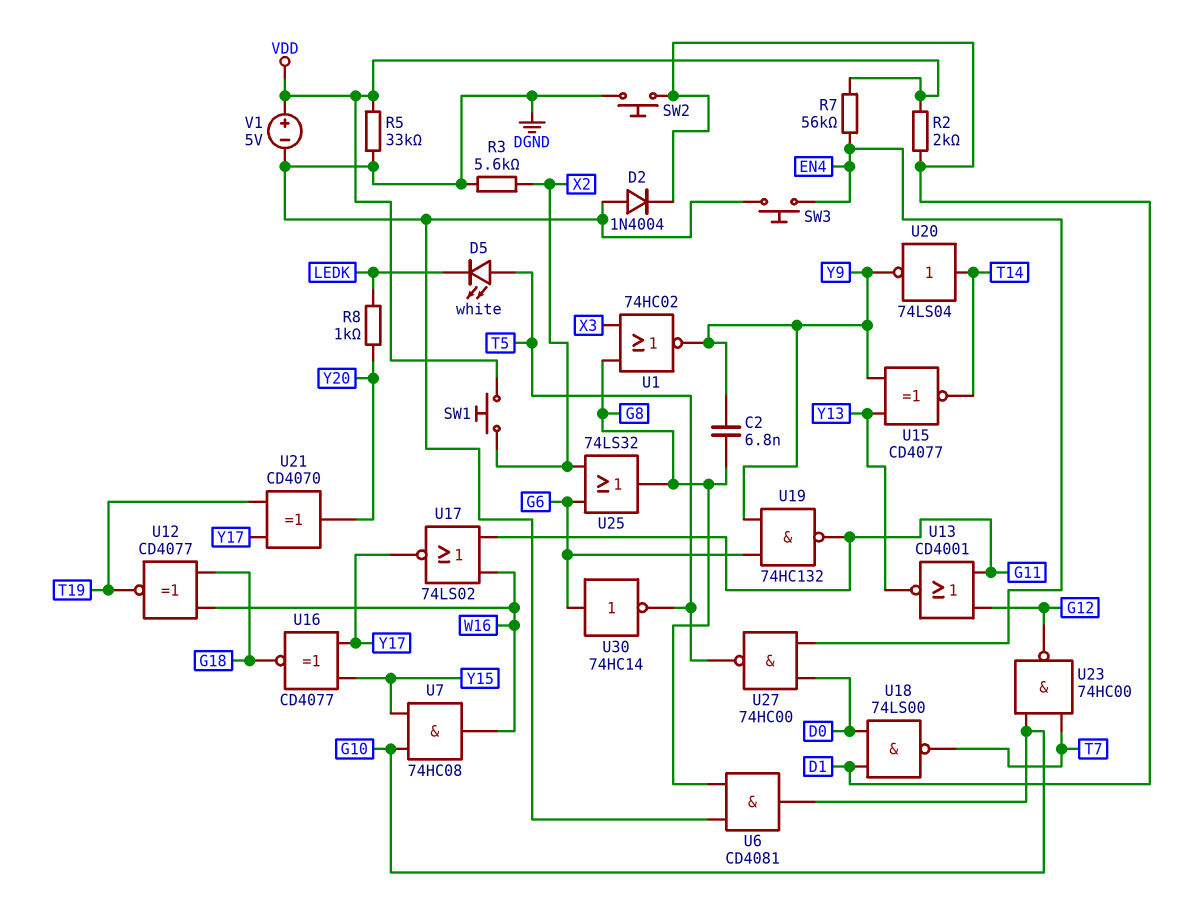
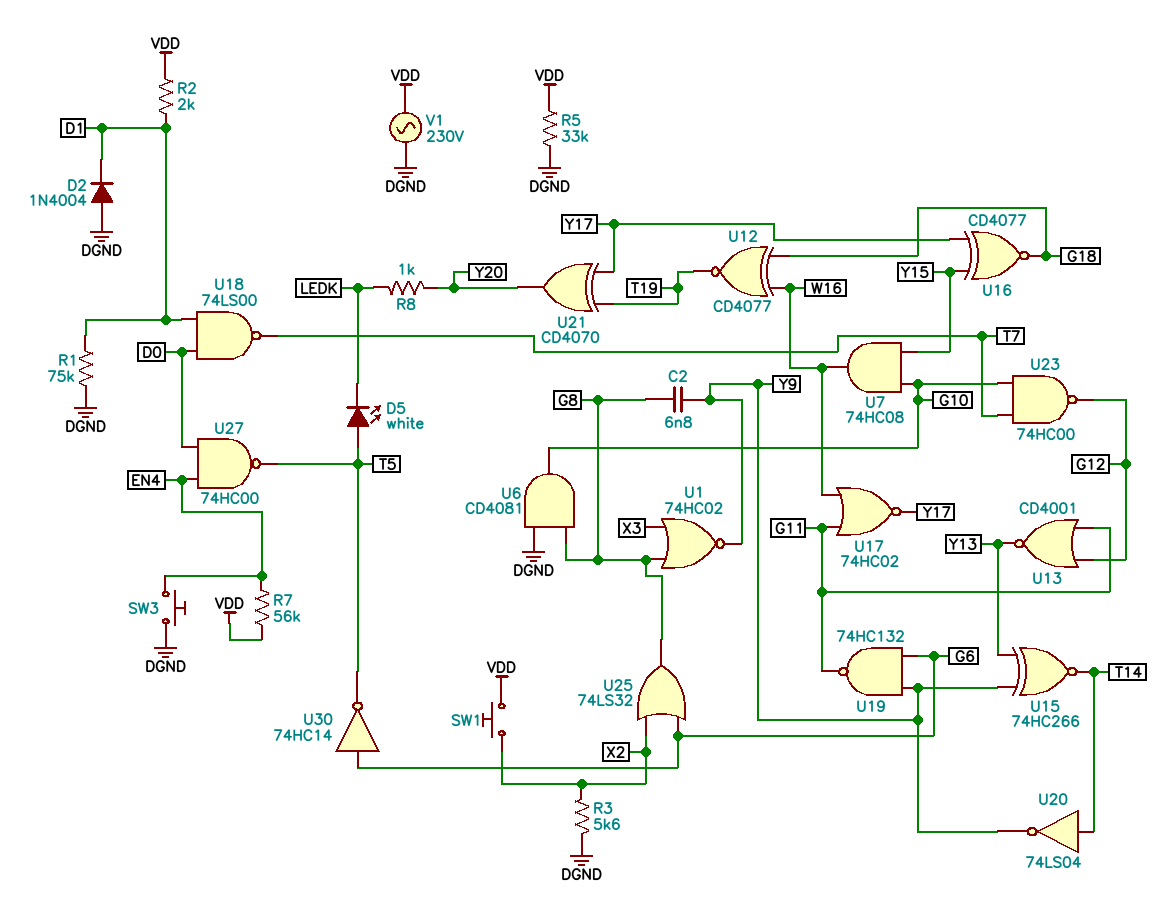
R1: none -> 75k (D1, DGND)
SW2: button (D1, DGND) -> none
U15: XNOR CD4077 (in Y9, in Y13, out T14) -> XNOR 74HC266 (in Y9, in Y13, out T14)
U17: NOR 74LS02 (in G11, in W16, out Y17) -> NOR 74HC02 (in G11, in W16, out Y17)
V1: 5V (plus VDD, minus DGND) -> AC 230V (DGND, VDD)

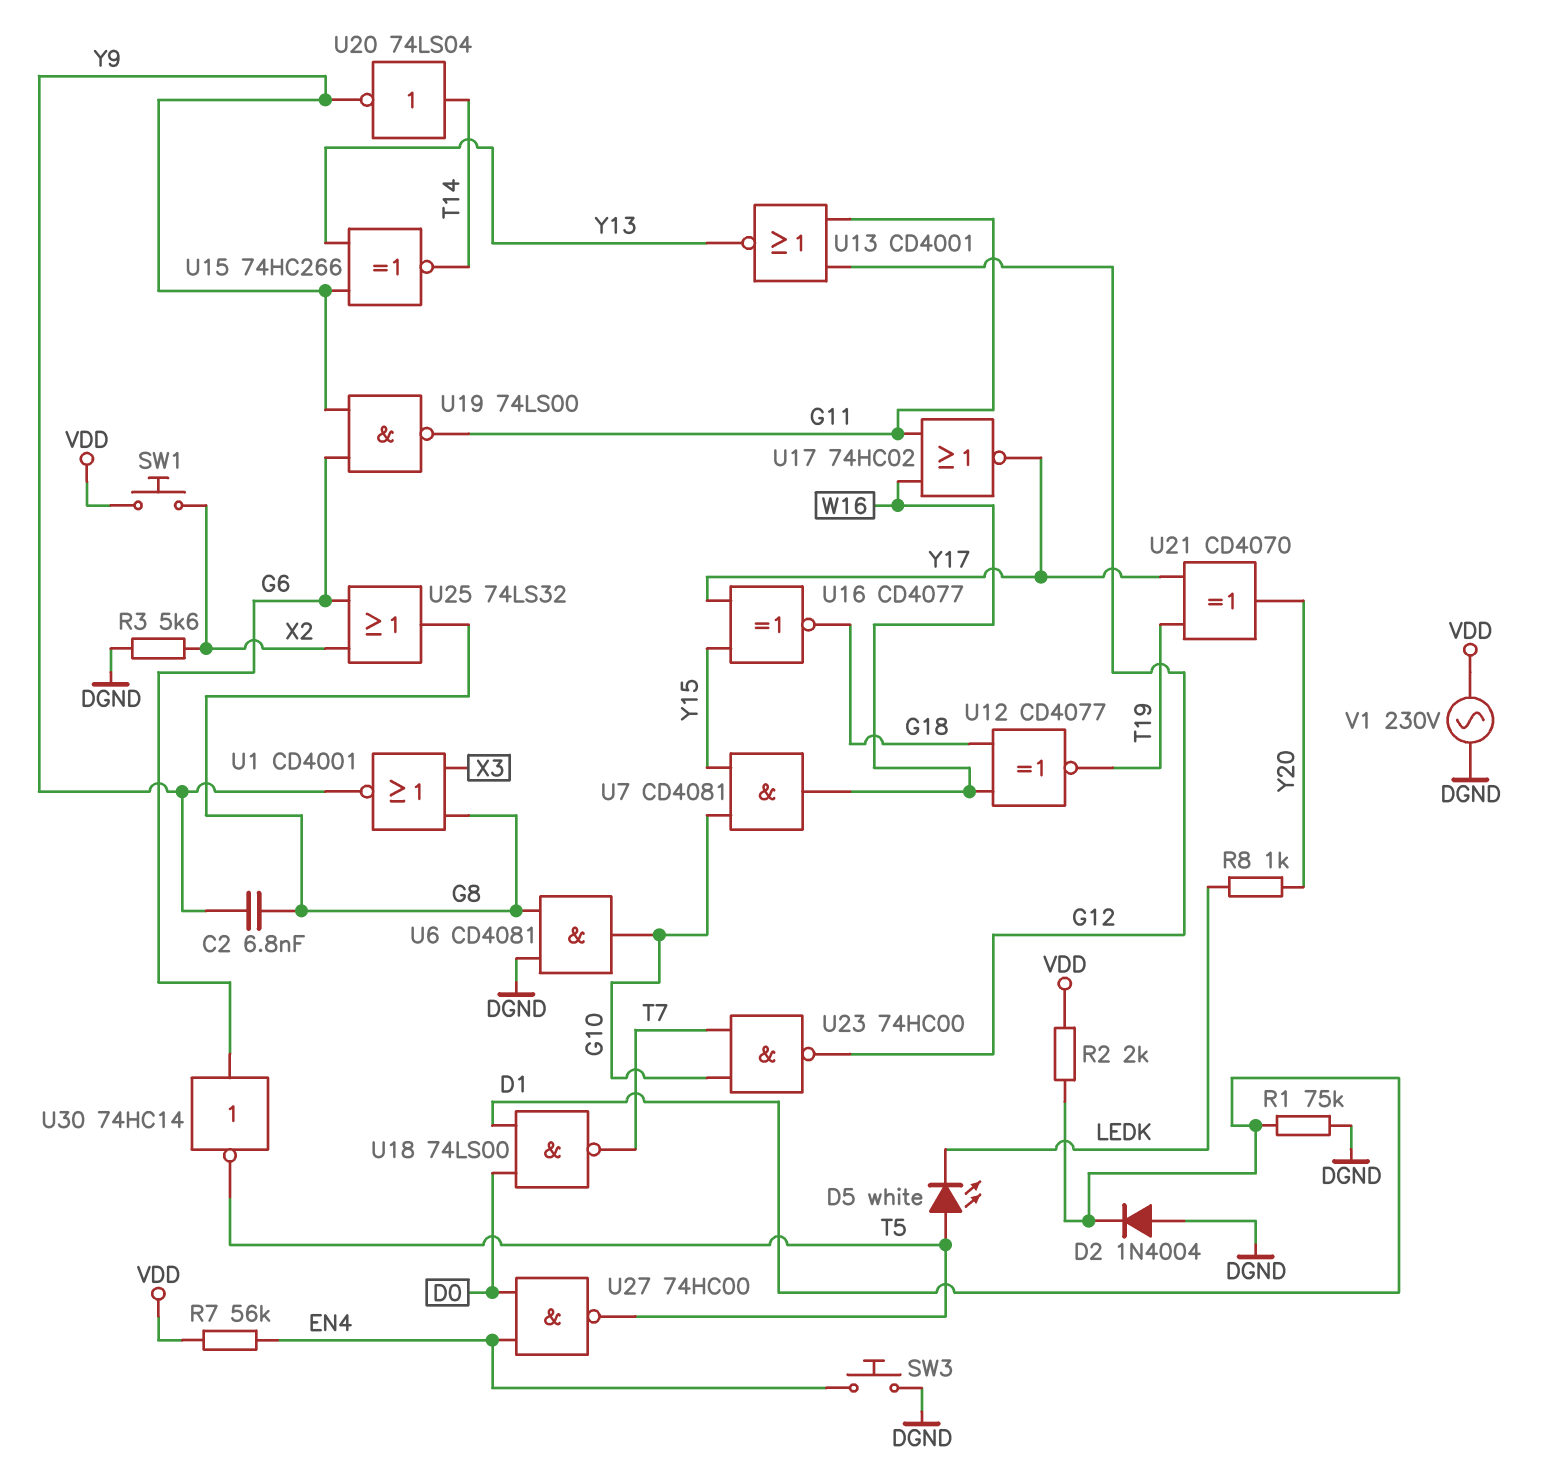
R5: 33k (DGND, VDD) -> none
U1: NOR 74HC02 (in G8, in X3, out Y9) -> NOR CD4001 (in G8, in X3, out Y9)
U7: AND 74HC08 (in G10, in Y15, out W16) -> AND CD4081 (in G10, in Y15, out W16)
U19: NAND 74HC132 (in G6, in Y9, out G11) -> NAND 74LS00 (in G6, in Y9, out G11)

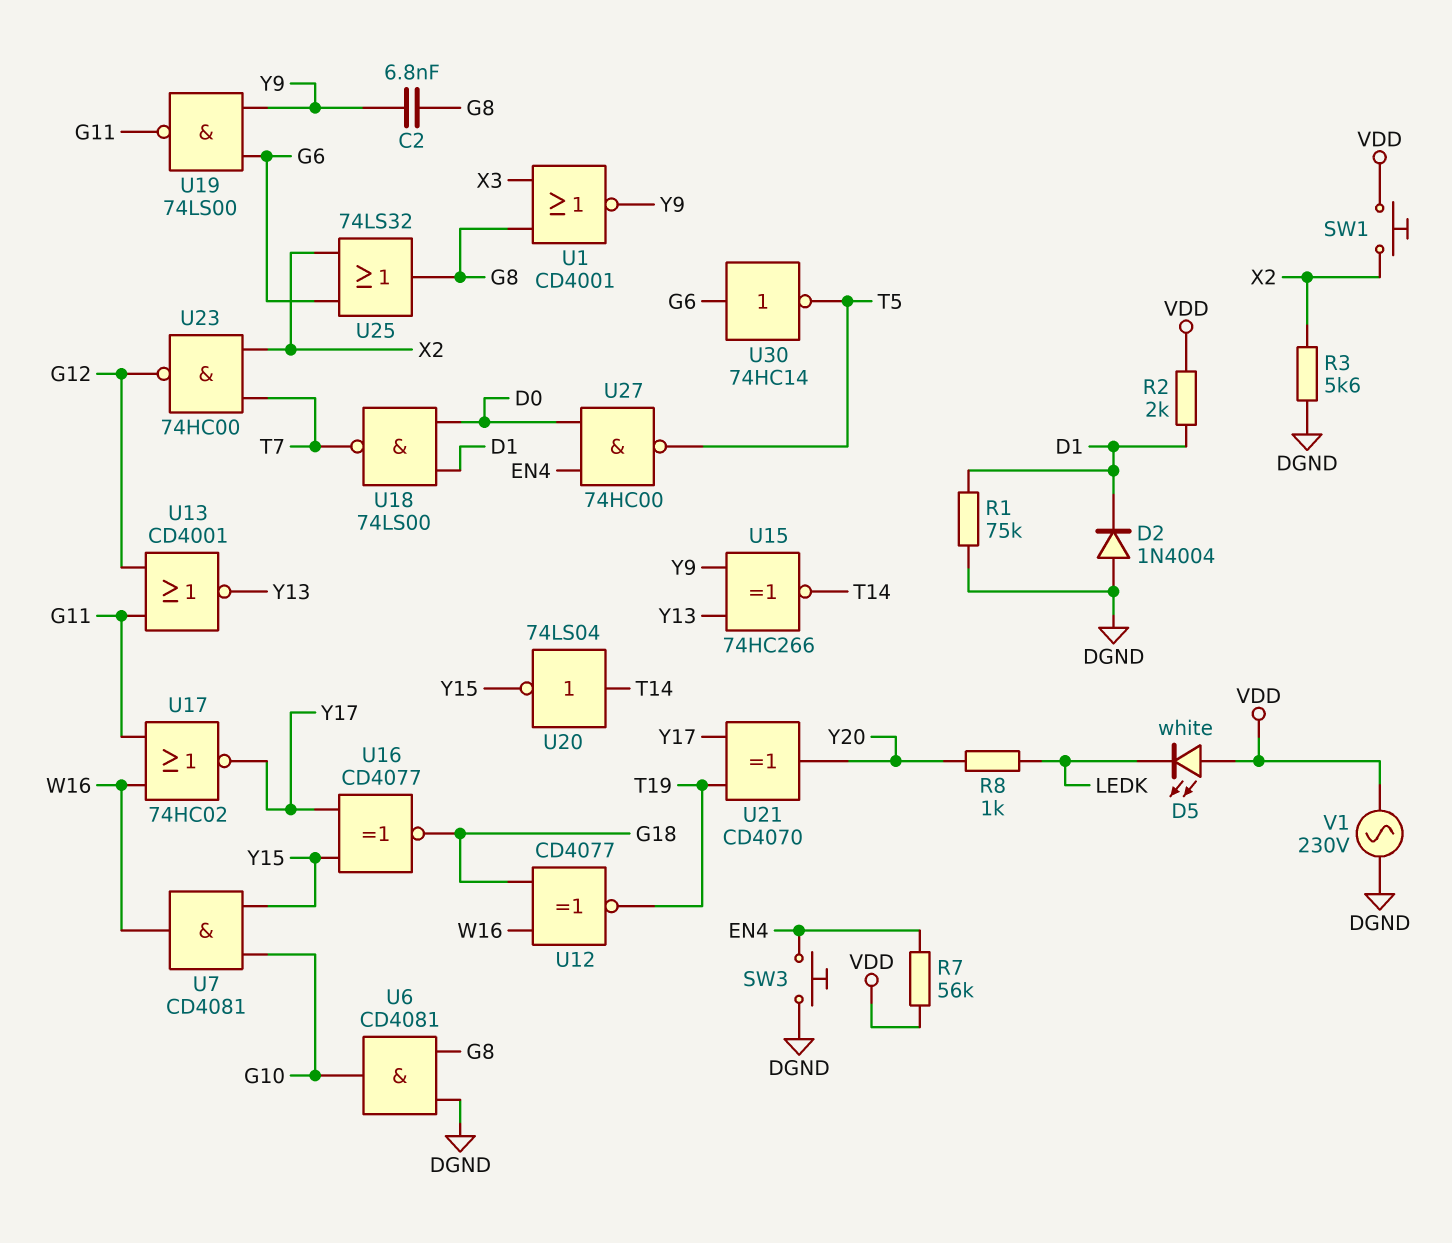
D5: LED white (A T5, K LEDK) -> LED white (A VDD, K LEDK)
U20: NOT 74LS04 (in T14, out Y9) -> NOT 74LS04 (in T14, out Y15)
U23: NAND 74HC00 (in G10, in T7, out G12) -> NAND 74HC00 (in T7, in X2, out G12)

